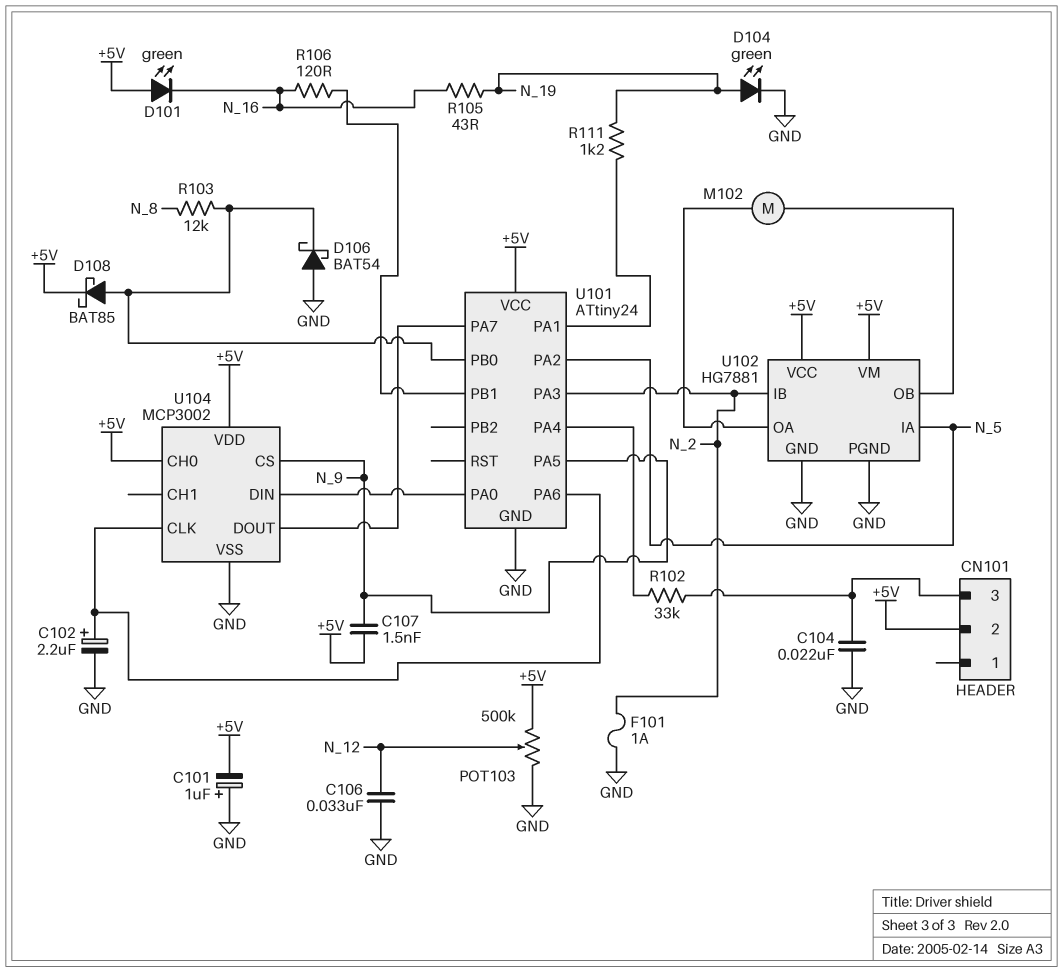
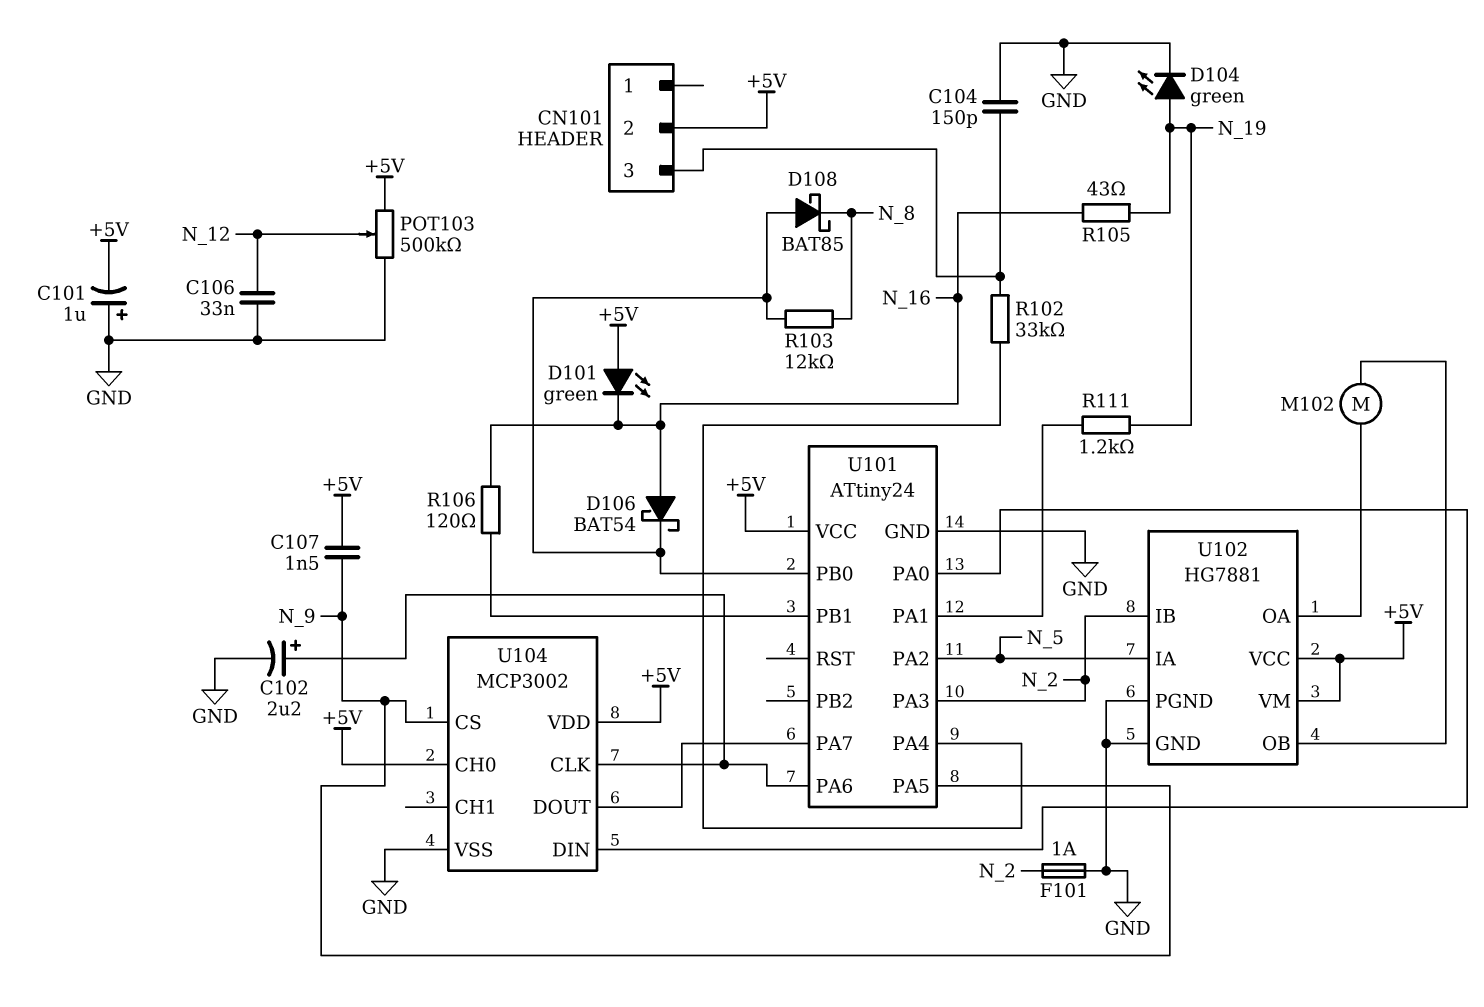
C104: 22nF (CN101/3, GND) -> 150pF (CN101/3, GND)
D106: schottky BAT54 (A GND, K U101/PB0) -> schottky BAT54 (A N_16, K U101/PB0)
D108: schottky BAT85 (A U101/PB0, K +5V) -> schottky BAT85 (A U101/PB0, K N_8)

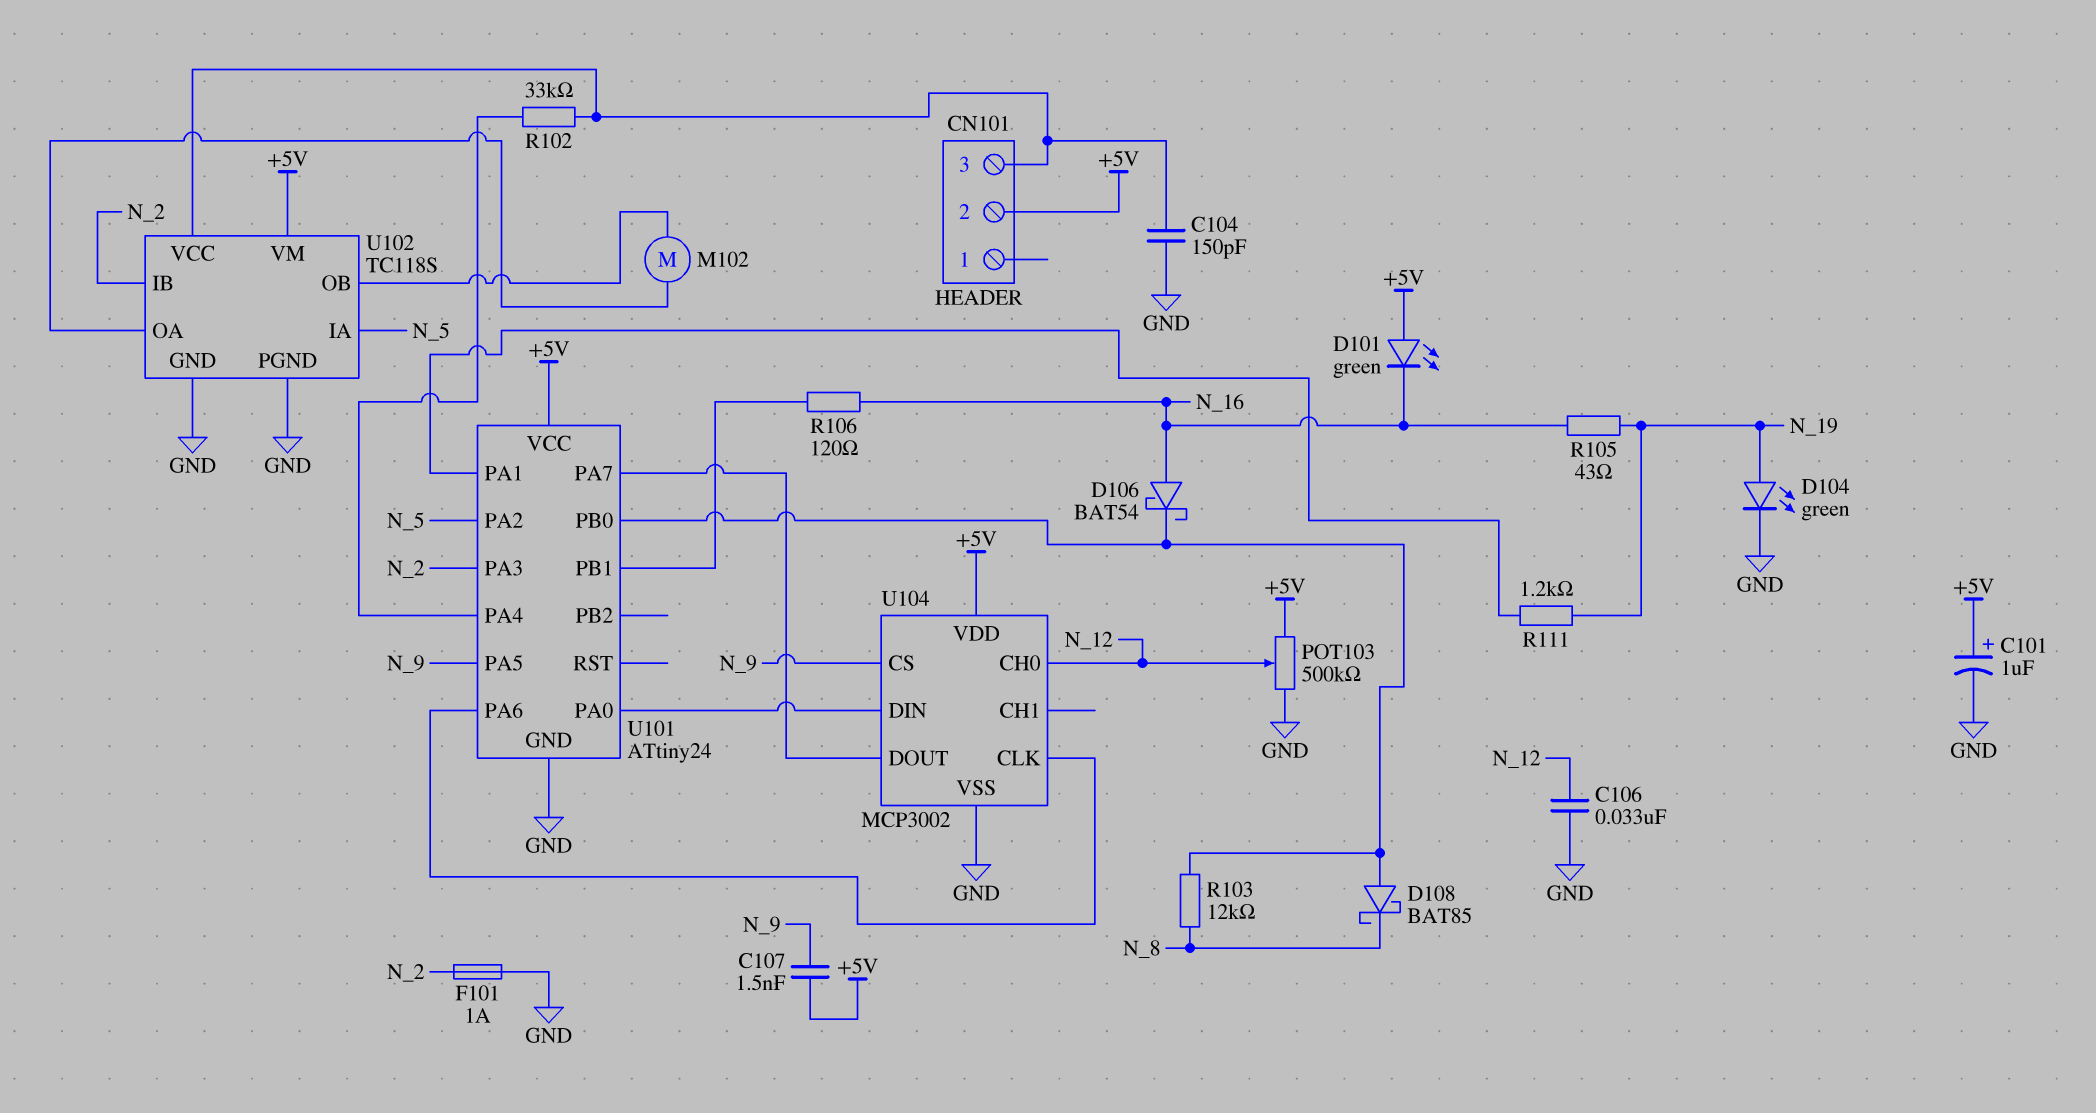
C101: 1uF (plus GND, minus +5V) -> 1uF (plus +5V, minus GND)
C102: 2.2uF (plus U101/PA6, minus GND) -> none
U102: HG7881 -> TC118S
U102 pin VCC: +5V -> CN101/3
U104 pin CH0: +5V -> N_12

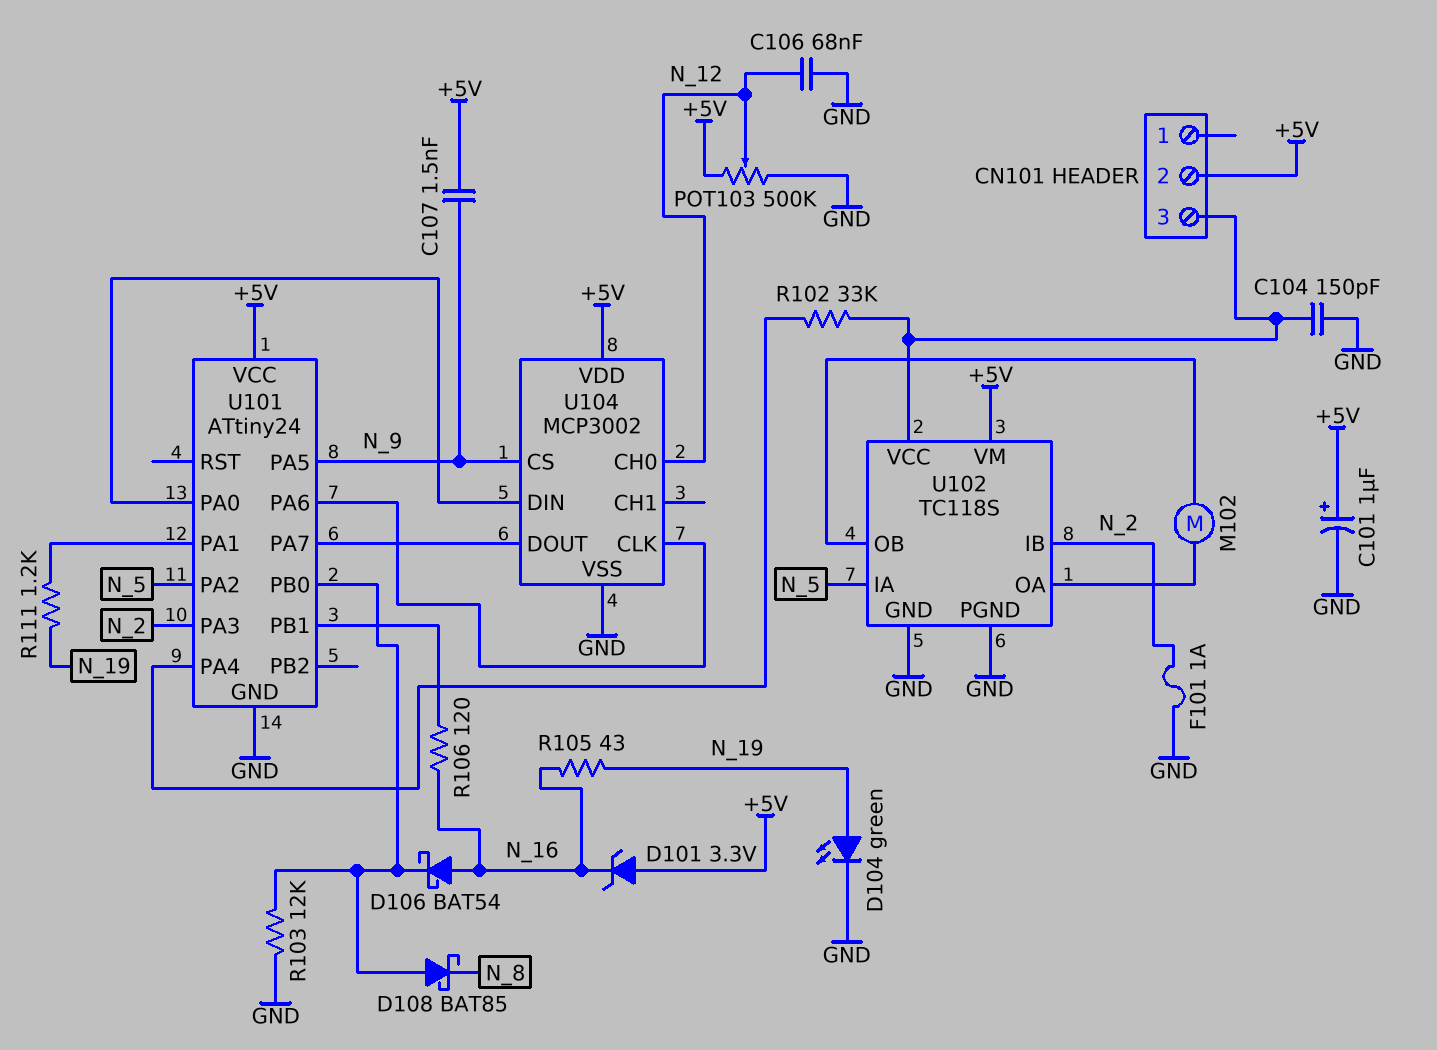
C106: 33nF (GND, N_12) -> 68nF (GND, N_12)
D101: LED green (A +5V, K N_16) -> zener 3.3V (A +5V, K N_16)
R103: 12k (N_8, U101/PB0) -> 12k (GND, U101/PB0)

